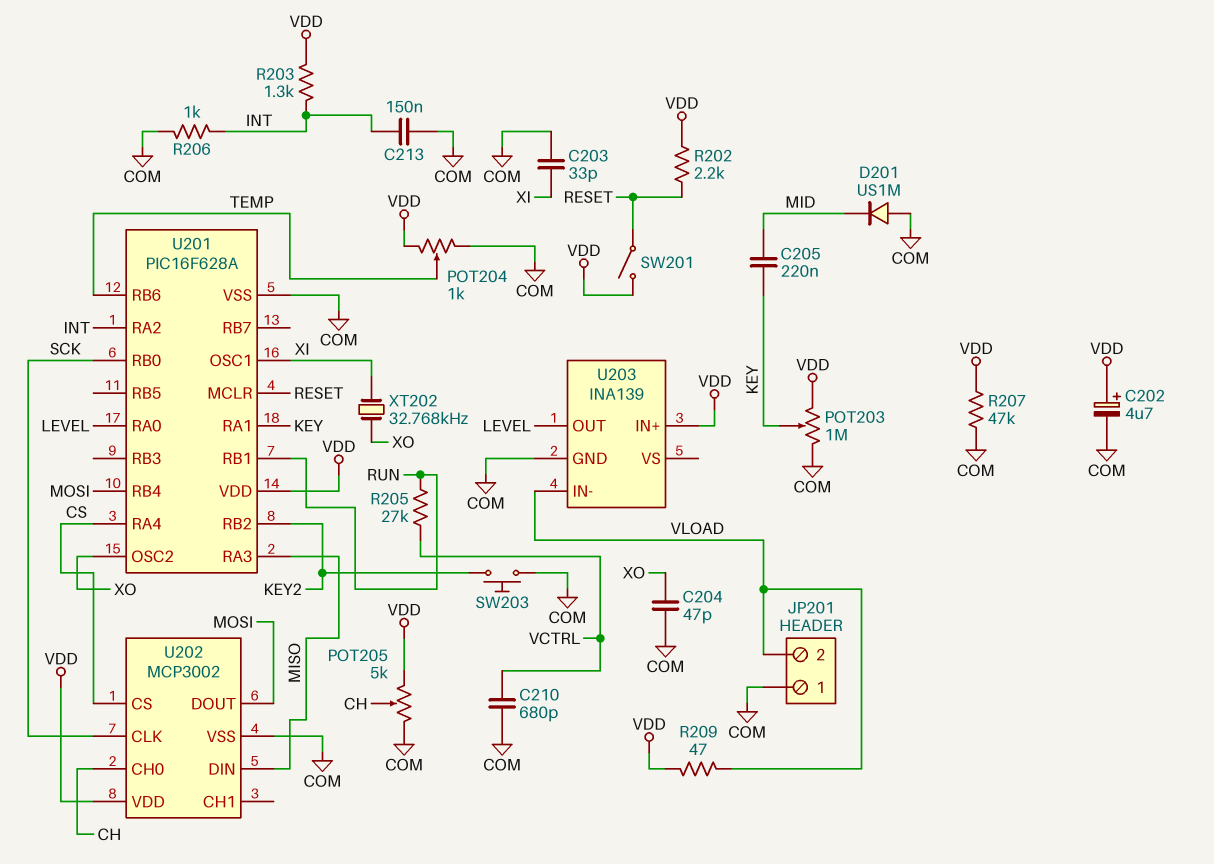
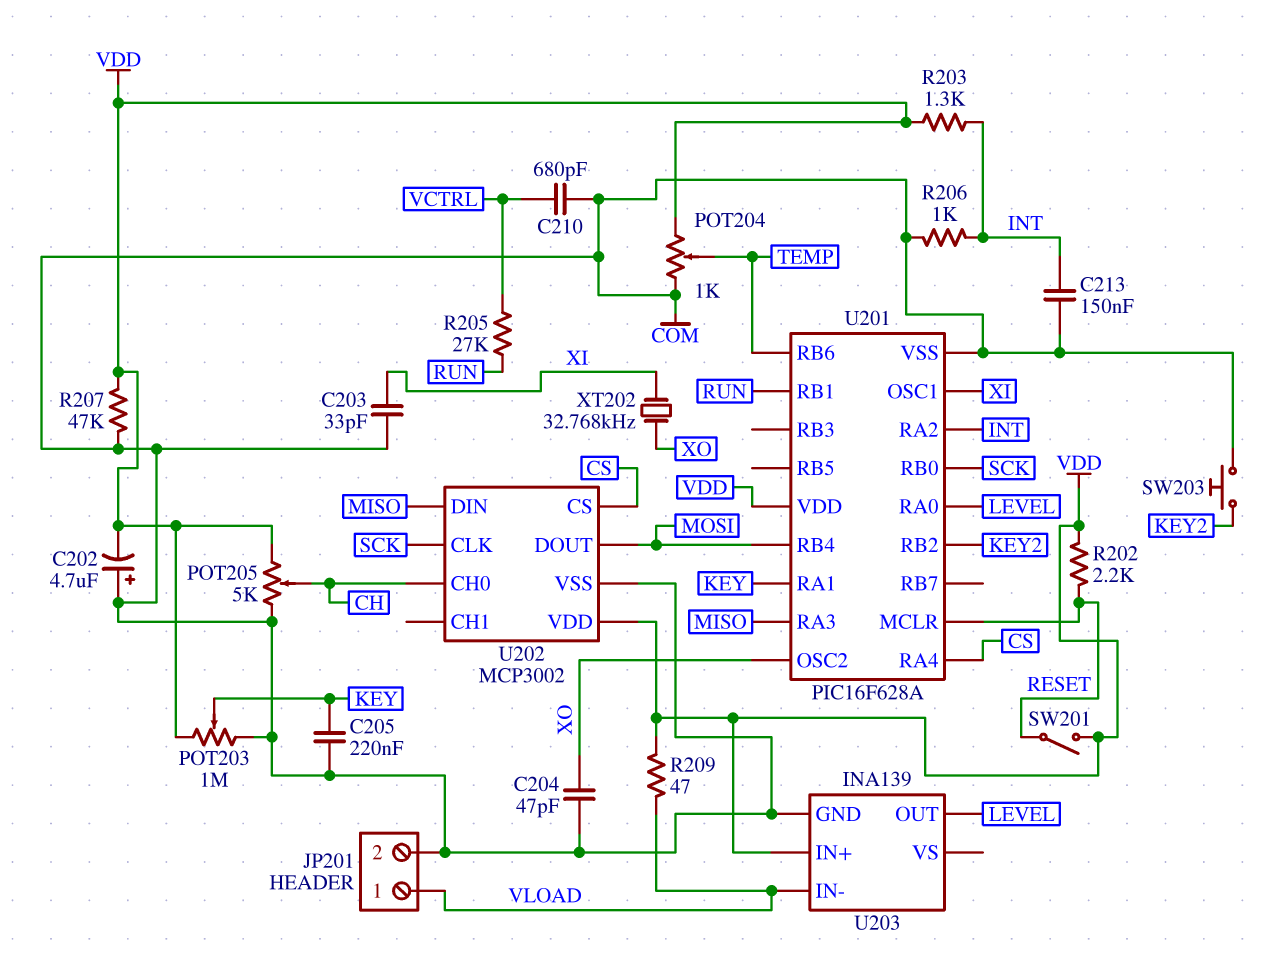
C202: 4.7uF (plus VDD, minus COM) -> 4.7uF (plus COM, minus VDD)
C205: 220nF (KEY, MID) -> 220nF (COM, KEY)
D201: diode US1M (A COM, K MID) -> none
JP201 pin 1: COM -> VLOAD
JP201 pin 2: VLOAD -> COM

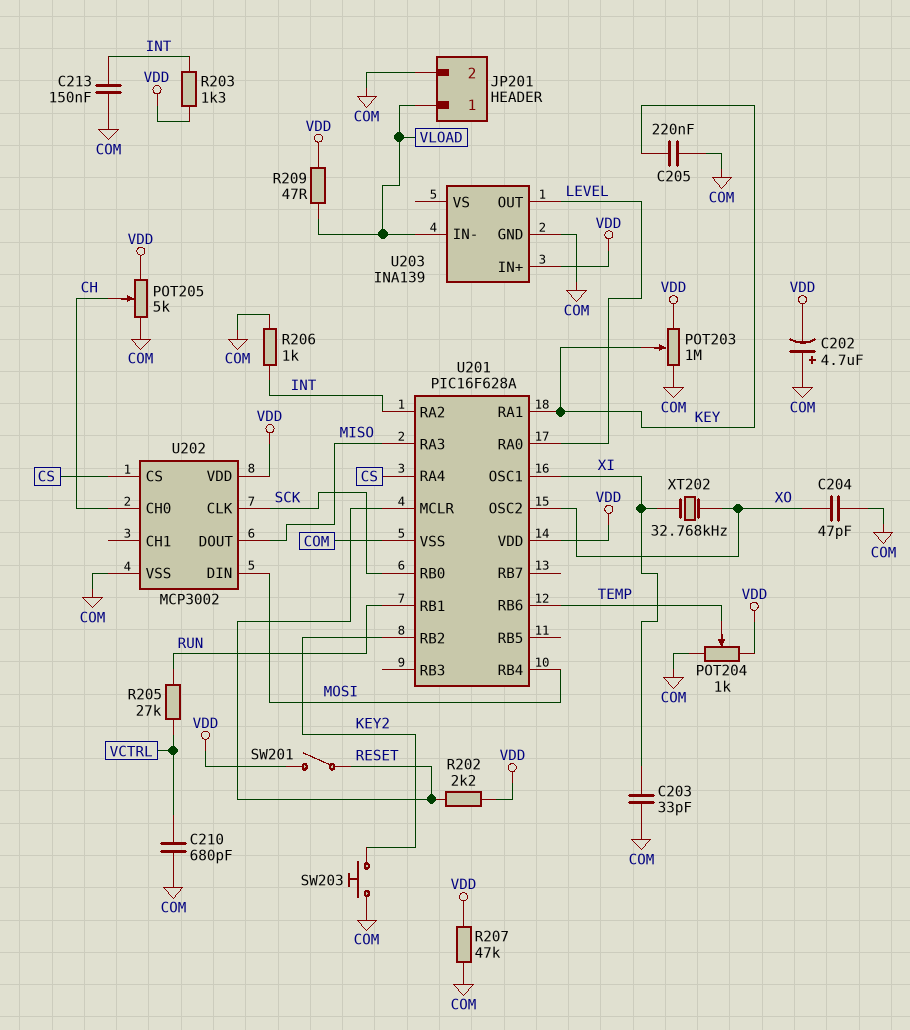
U202 pin DIN: MISO -> MOSI
U202 pin DOUT: MOSI -> MISO

